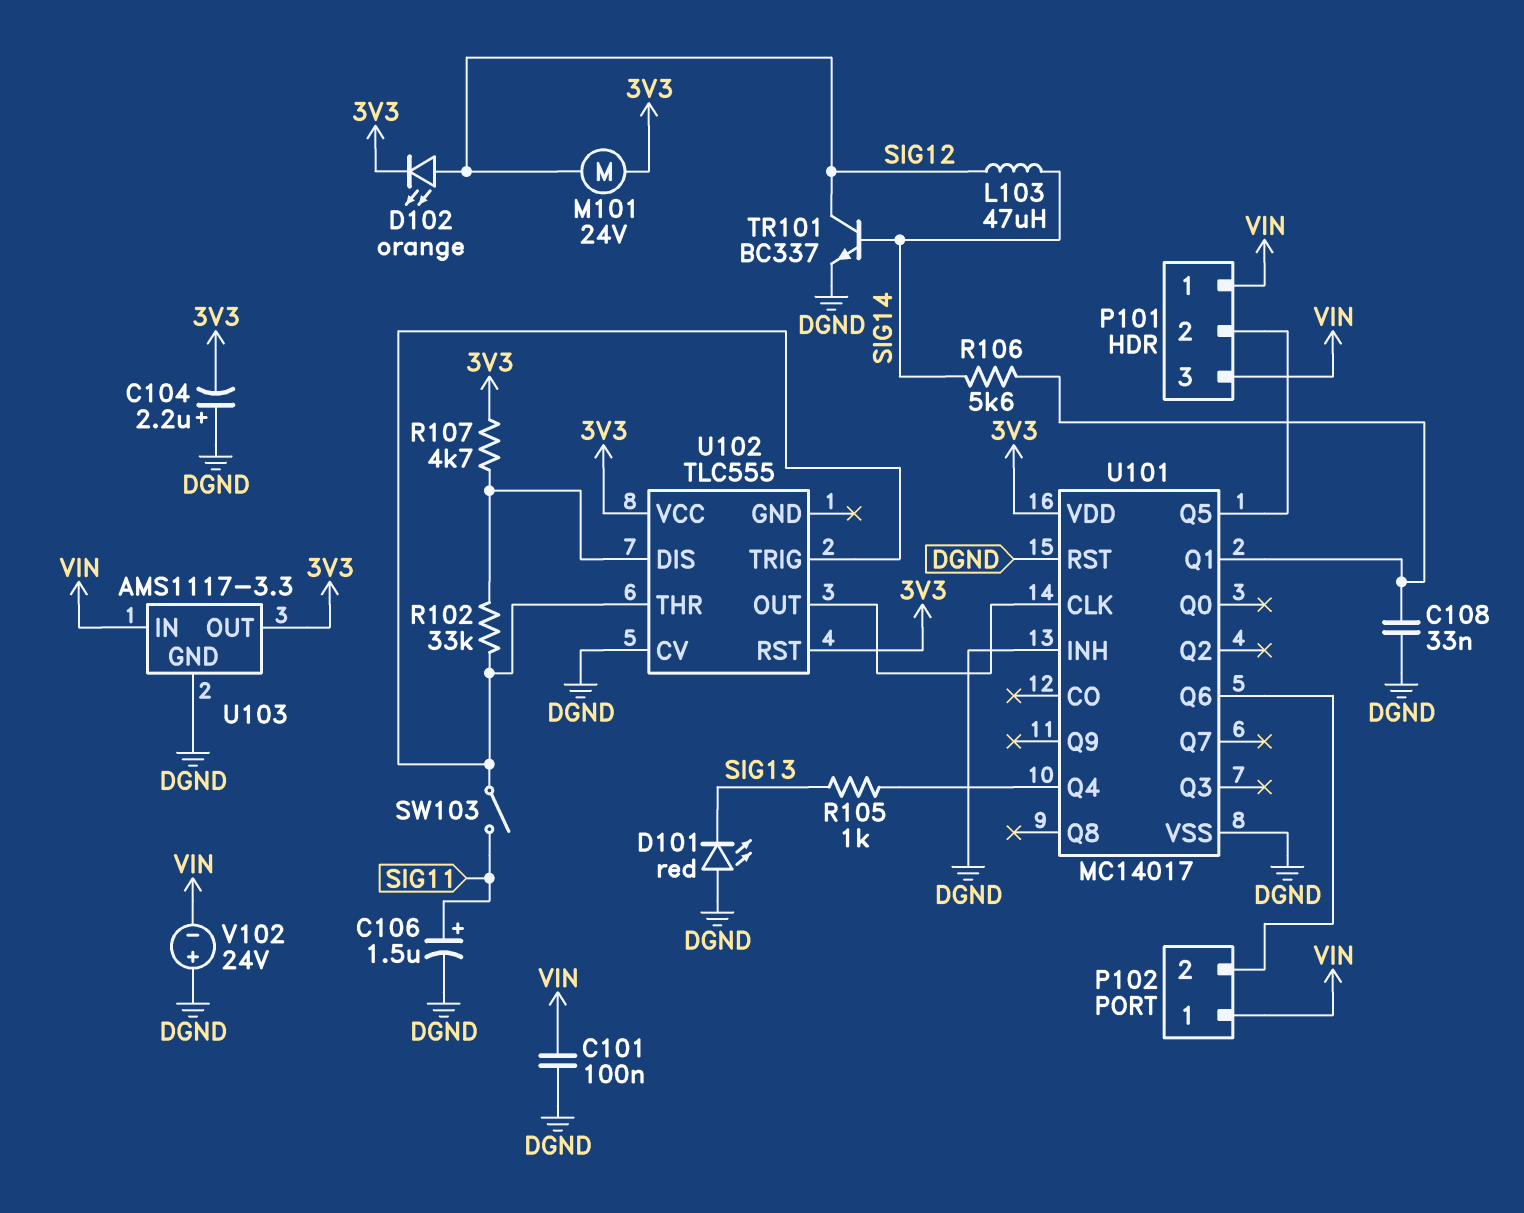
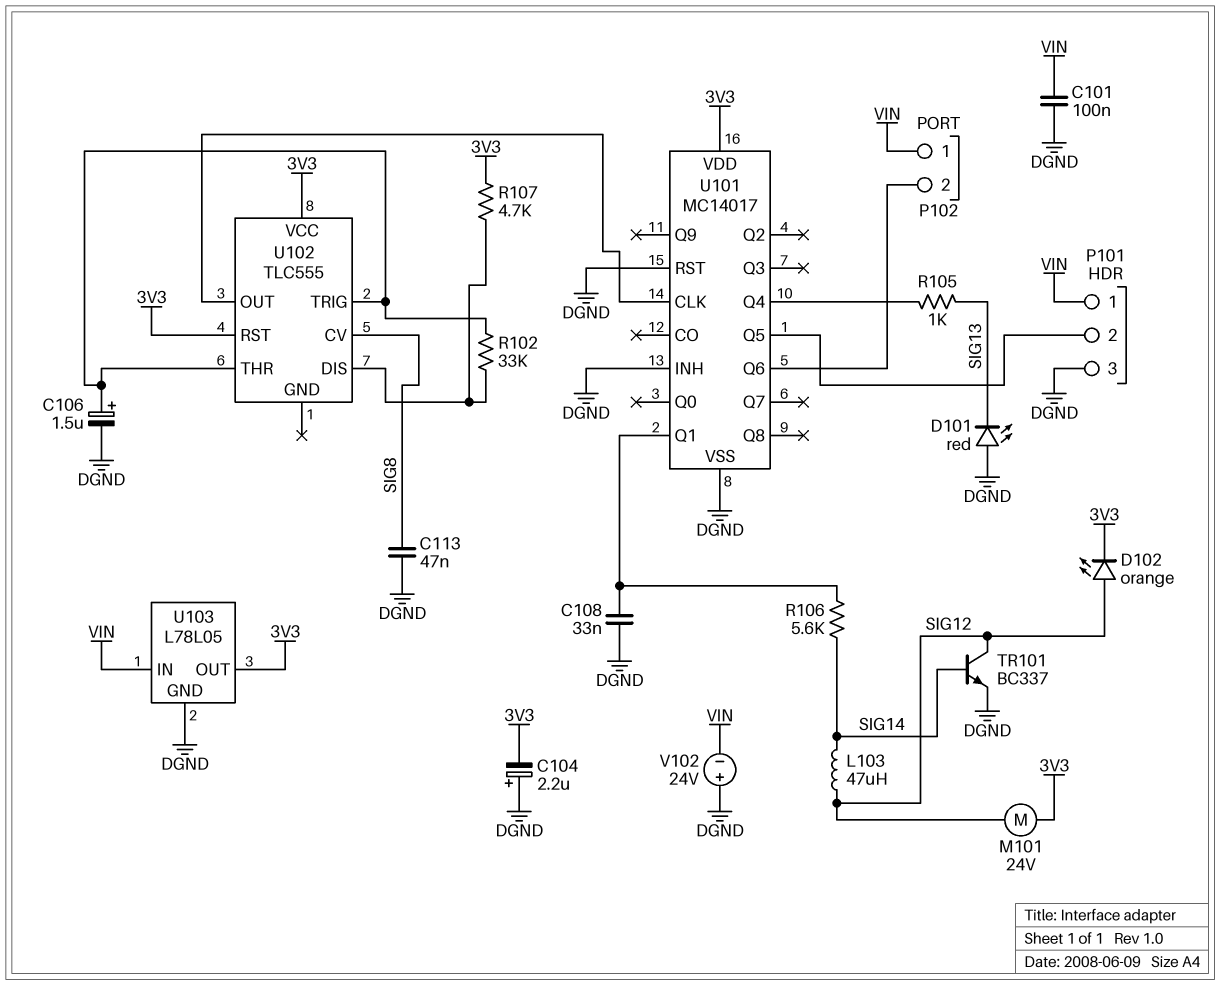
C106: 1.5uF (plus SIG11, minus DGND) -> 1.5uF (plus U102/THR, minus DGND)
C113: none -> 47nF (DGND, SIG8)
P101 pin 3: VIN -> DGND
SW103: switch (SIG11, U102/THR) -> none
U102 pin CV: DGND -> SIG8
U103: AMS1117-3.3 -> L78L05

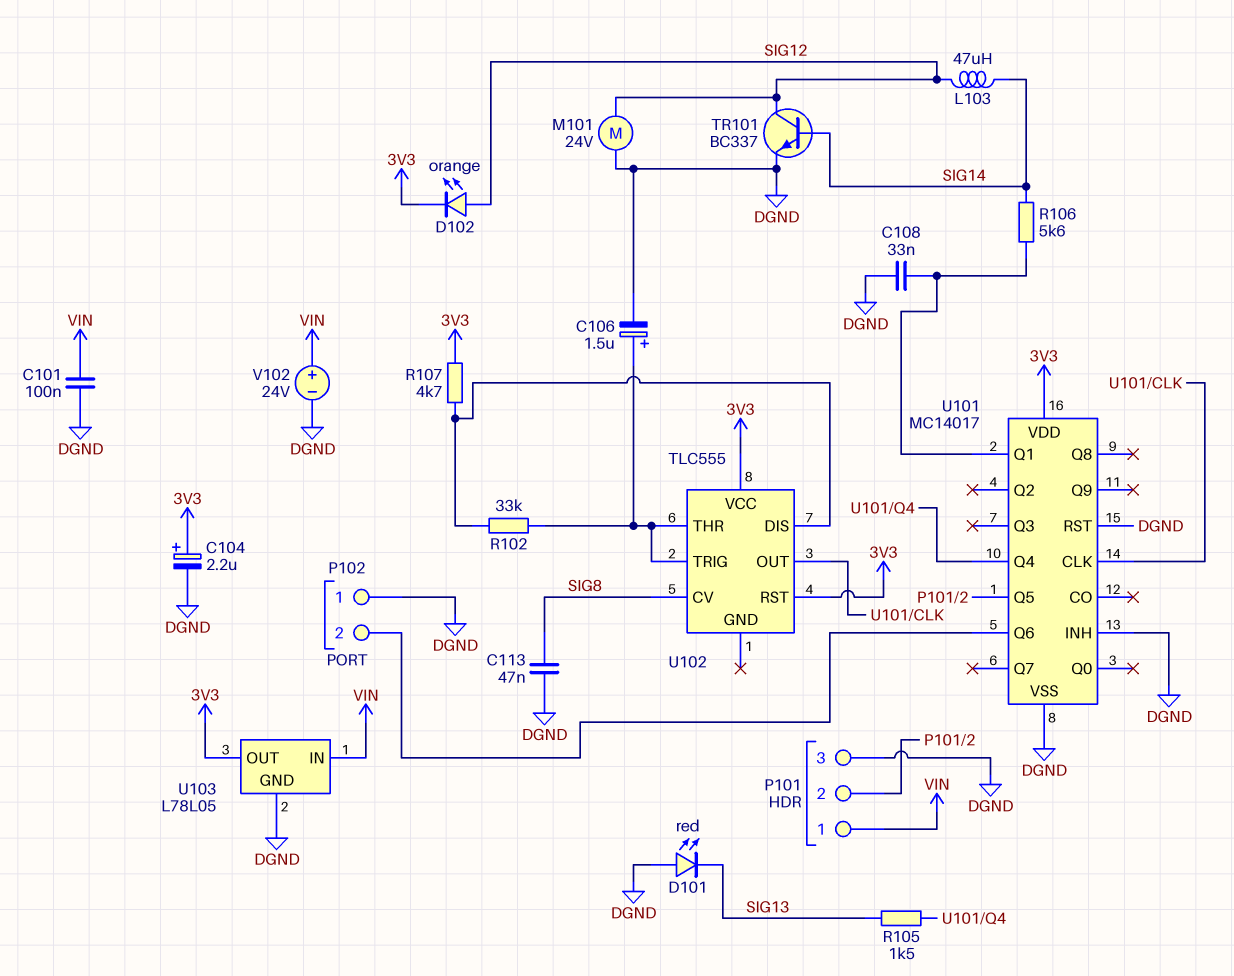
C104: 2.2uF (plus DGND, minus 3V3) -> 2.2uF (plus 3V3, minus DGND)
M101: motor 24V (3V3, SIG12) -> motor 24V (DGND, SIG12)
P102 pin 1: VIN -> DGND
R105: 1k (SIG13, U101/Q4) -> 1.5k (SIG13, U101/Q4)
V102: 24V (plus DGND, minus VIN) -> 24V (plus VIN, minus DGND)

